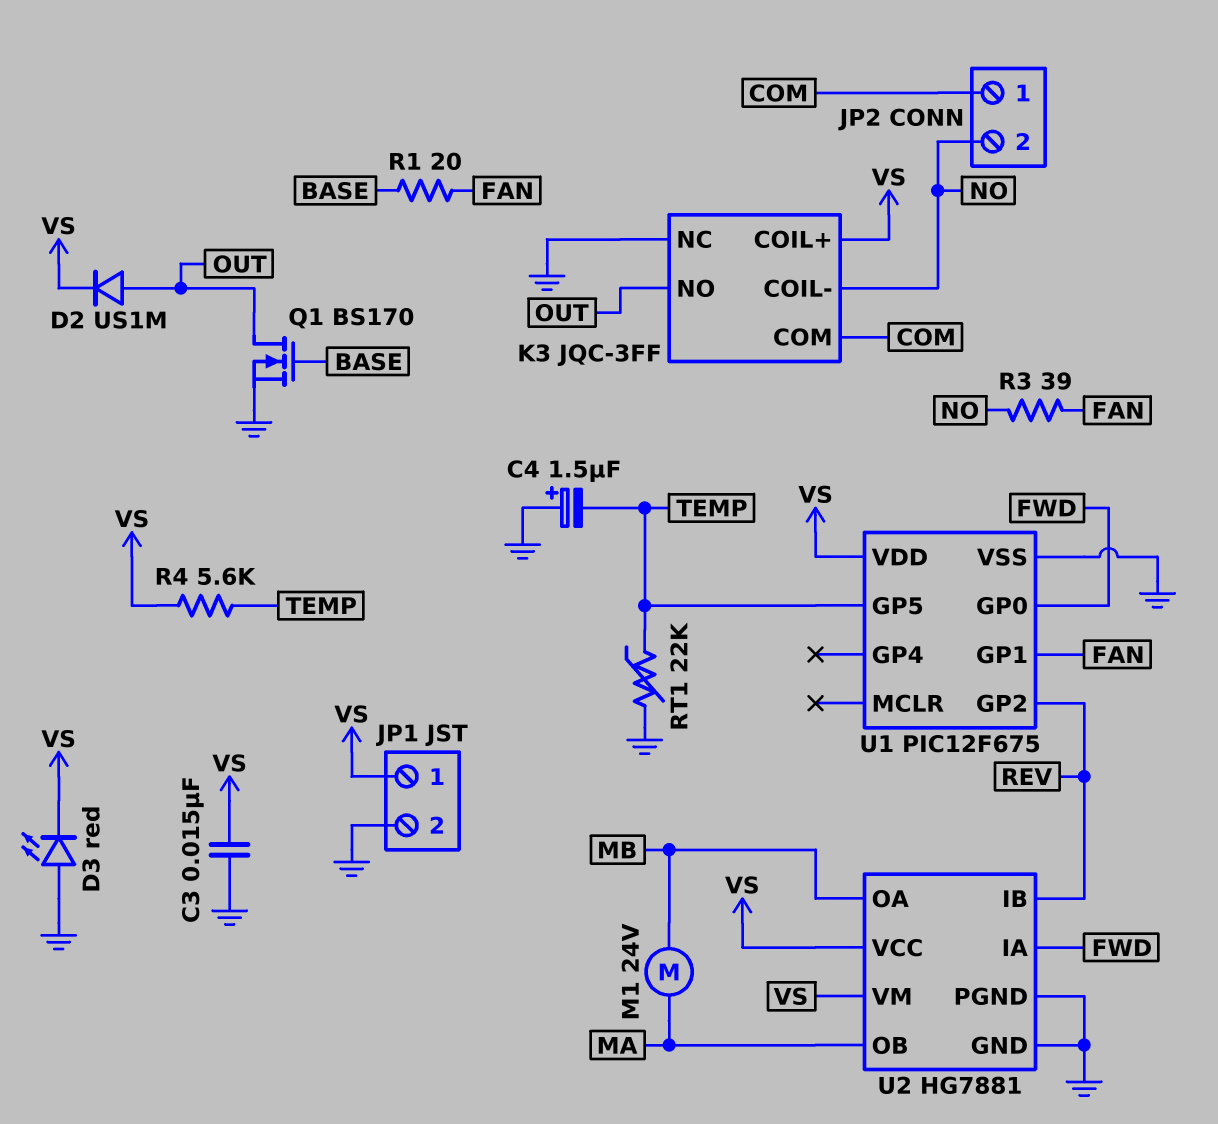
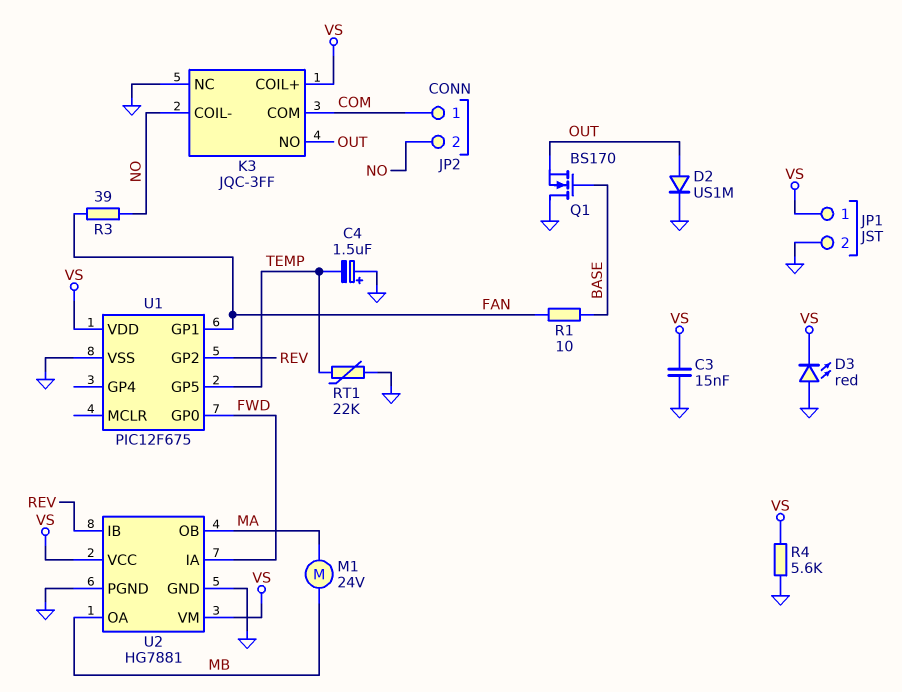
D2: diode US1M (A OUT, K VS) -> diode US1M (A OUT, K GND)
Q1: NMOS BS170 (G BASE, D OUT, S GND) -> NMOS BS170 (G BASE, D GND, S OUT)
R1: 20 (BASE, FAN) -> 10 (BASE, FAN)
R4: 5.6k (TEMP, VS) -> 5.6k (GND, VS)

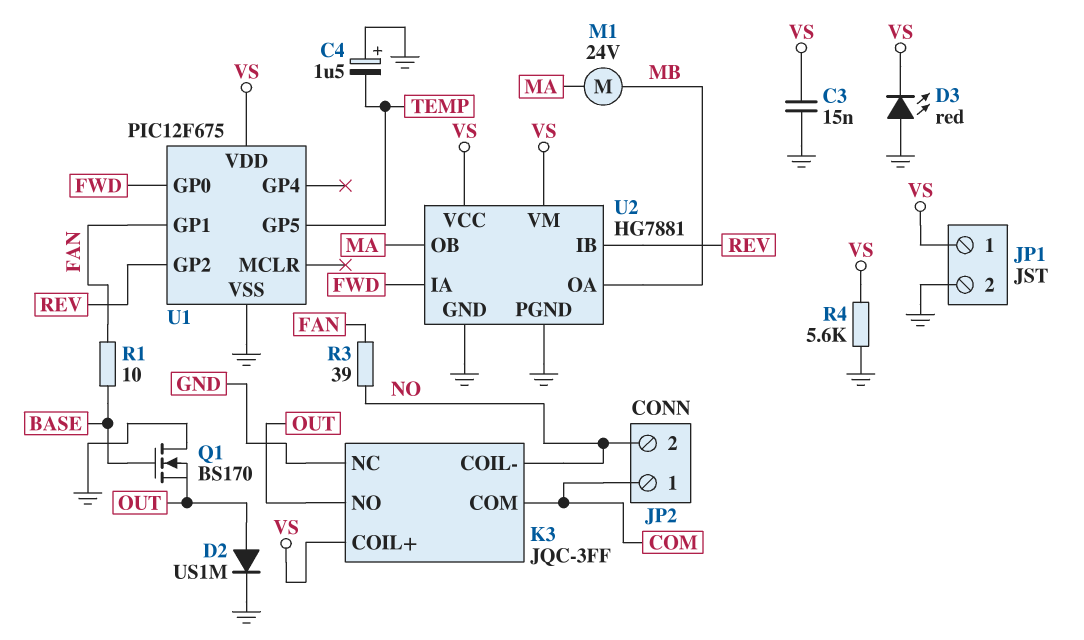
RT1: 22k (GND, TEMP) -> none

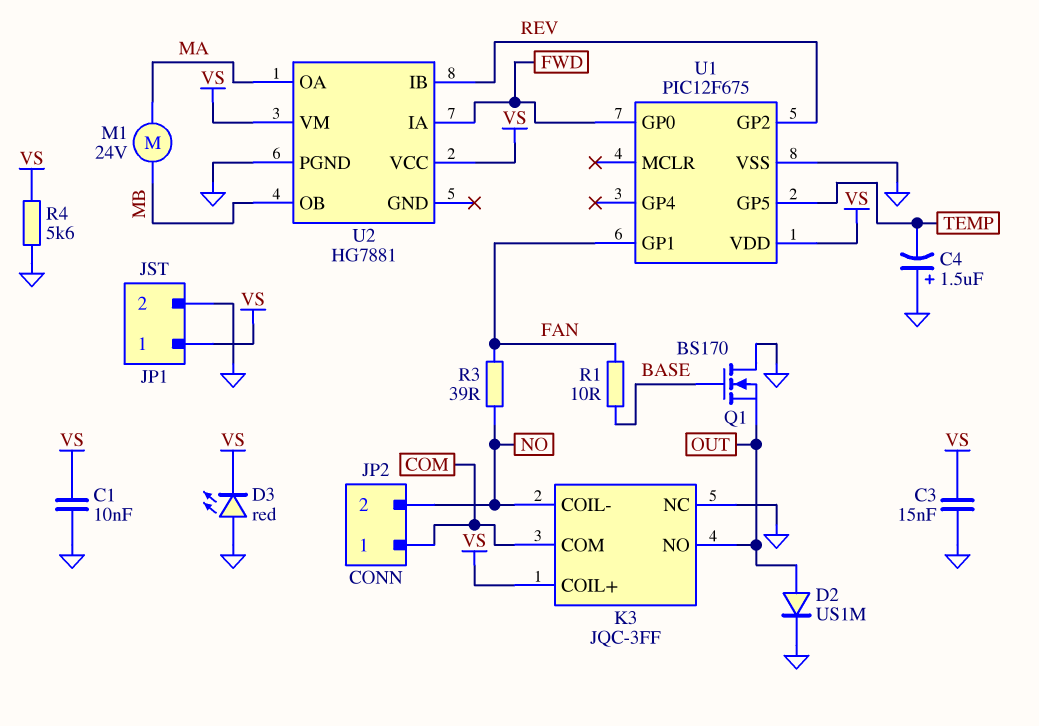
C1: none -> 10nF (GND, VS)
U2 pin GND: GND -> none
U2 pin OA: MB -> MA
U2 pin OB: MA -> MB

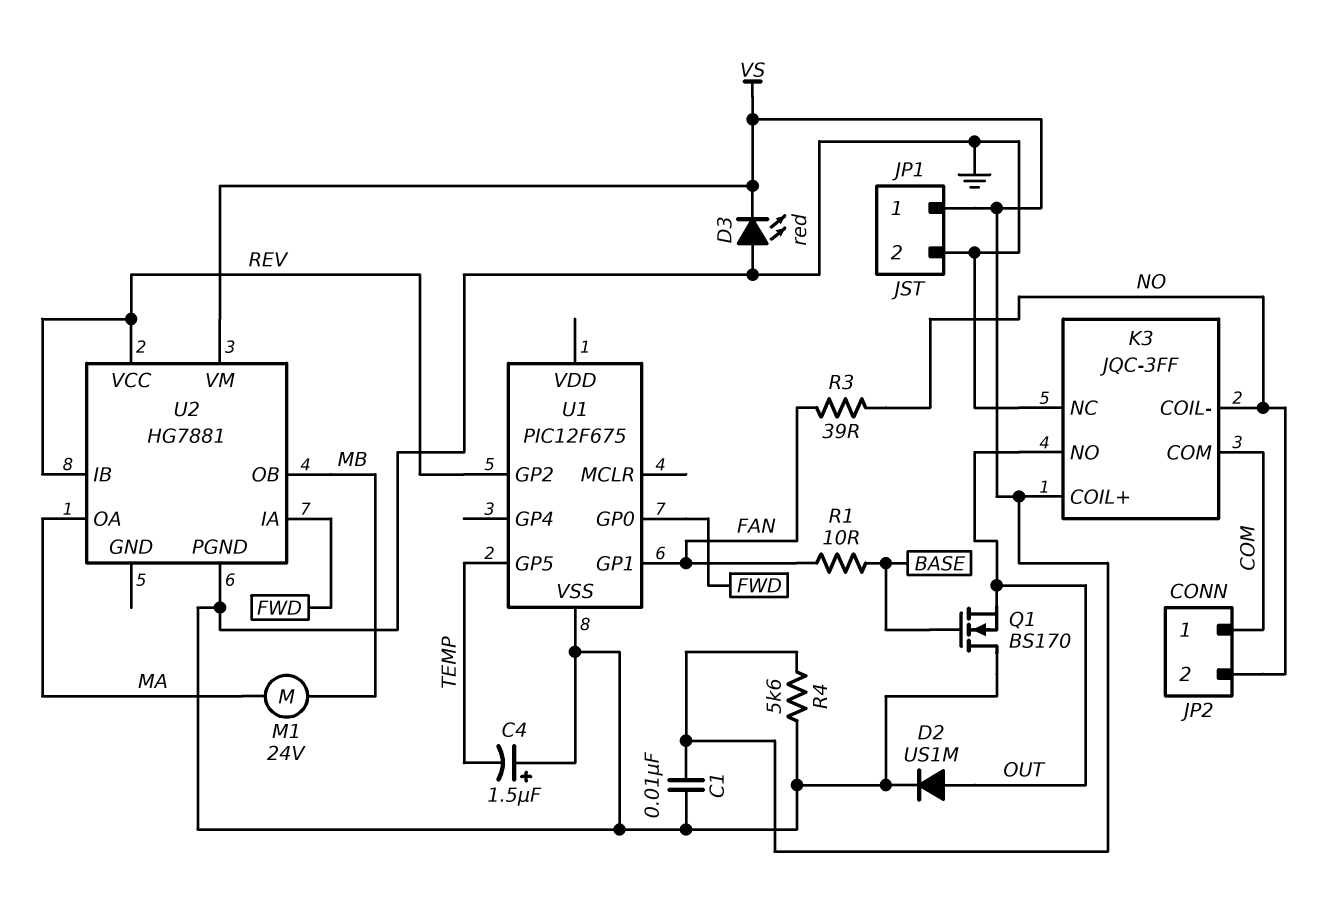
C3: 15nF (GND, VS) -> none
U1 pin VDD: VS -> none
U2 pin VCC: VS -> REV

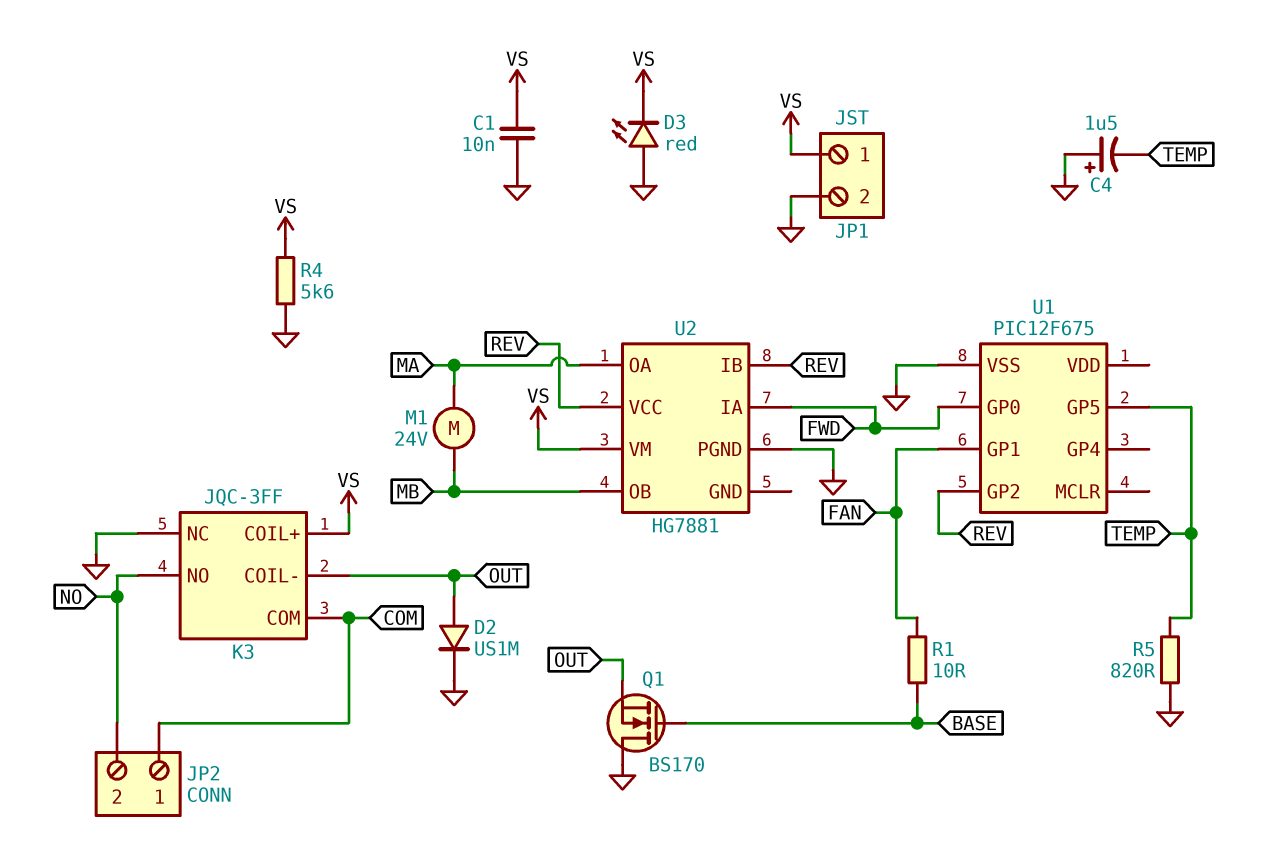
K3 pin COIL-: NO -> OUT
K3 pin NO: OUT -> NO
R3: 39 (FAN, NO) -> none
R5: none -> 820 (GND, TEMP)

